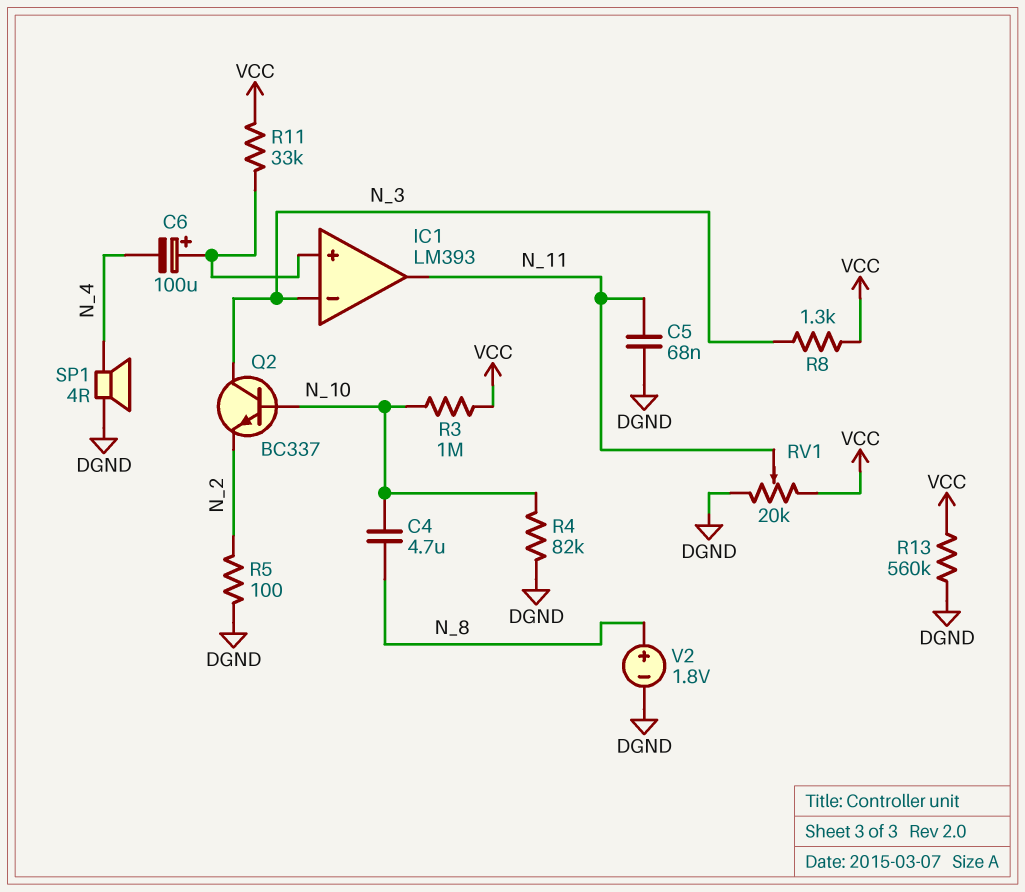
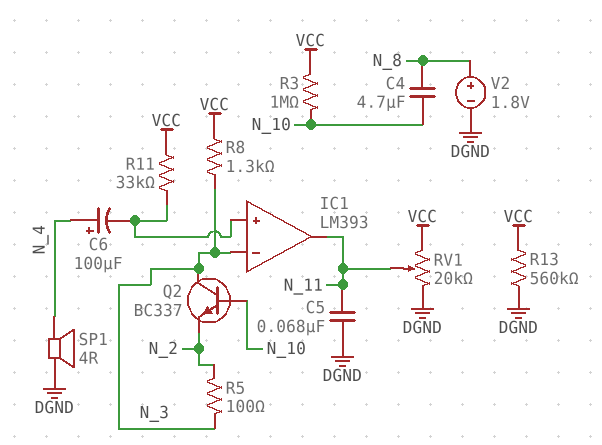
C6: 100uF (plus IC1/in+, minus N_4) -> 100uF (plus N_4, minus IC1/in+)
R4: 82k (DGND, N_10) -> none
R5: 100 (DGND, N_2) -> 100 (N_2, N_3)

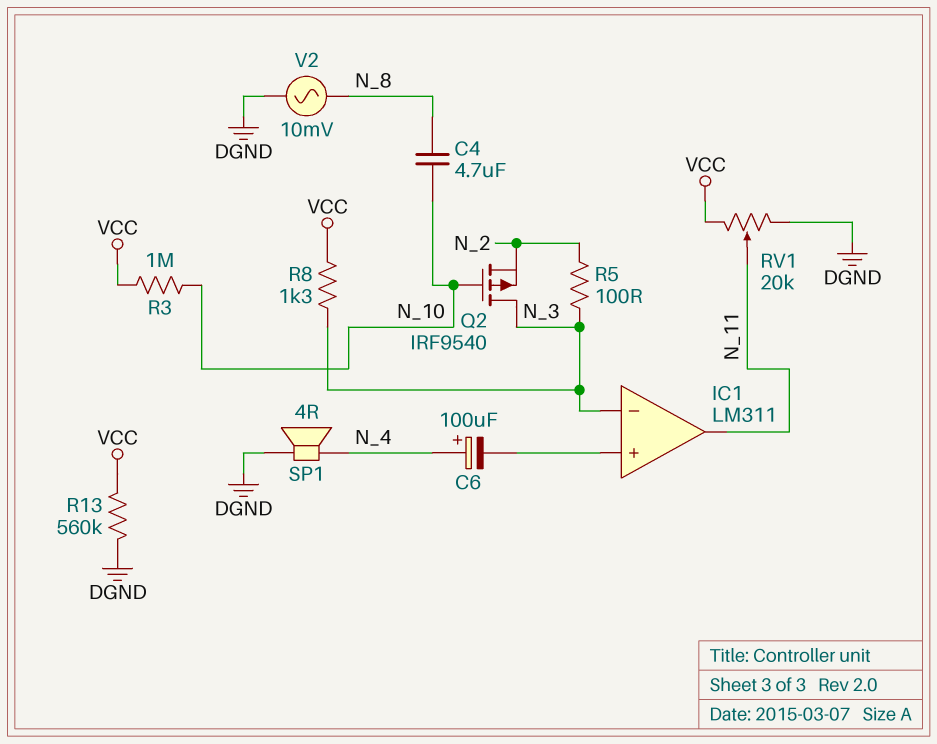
C5: 68nF (DGND, N_11) -> none
IC1: LM393 -> LM311
Q2: NPN BC337 (B N_10, C N_3, E N_2) -> PMOS IRF9540 (G N_10, D N_3, S N_2)
R11: 33k (IC1/in+, VCC) -> none
V2: 1.8V (plus N_8, minus DGND) -> AC 10mV (DGND, N_8)

